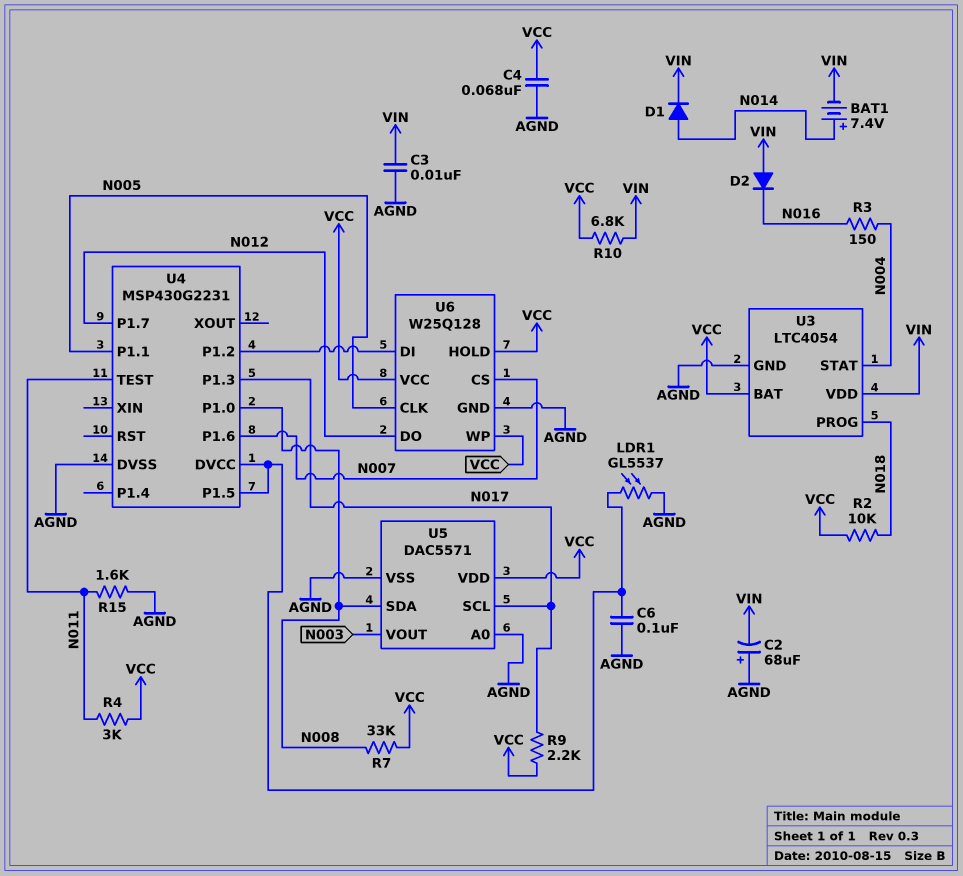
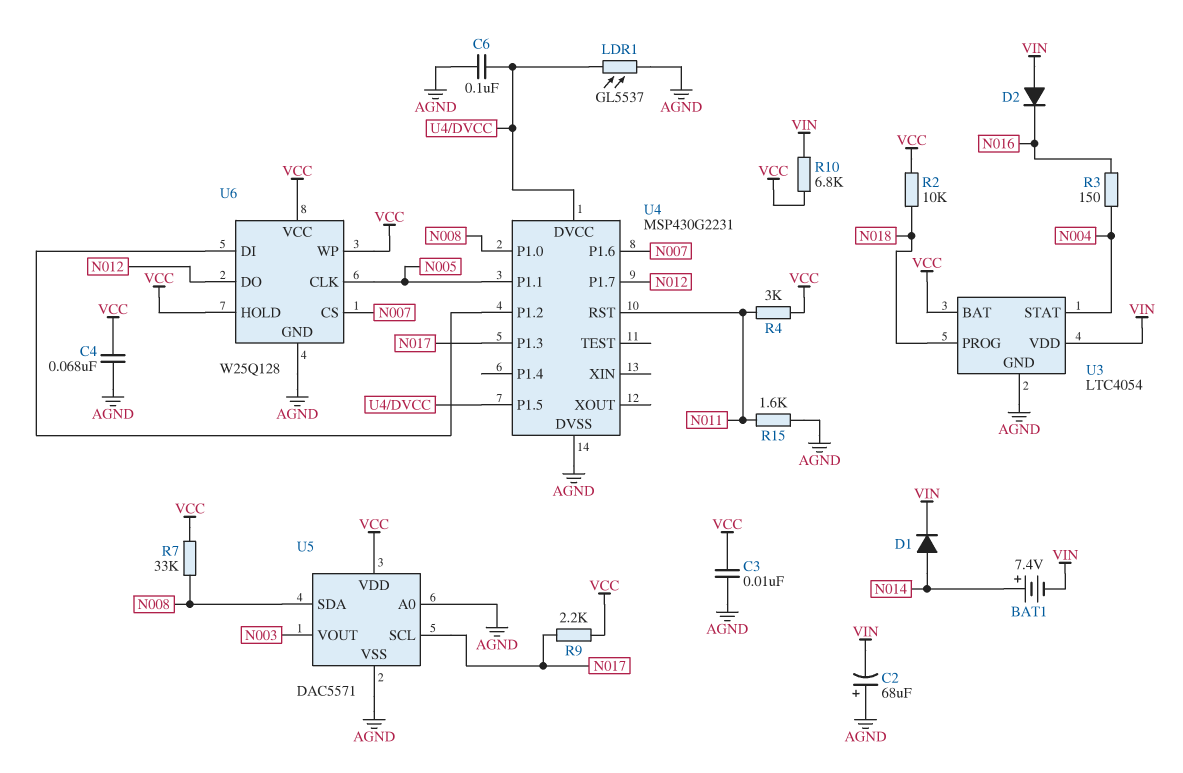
C3: 10nF (AGND, VIN) -> 10nF (AGND, VCC)
U4 pin RST: none -> N011
U4 pin TEST: N011 -> none

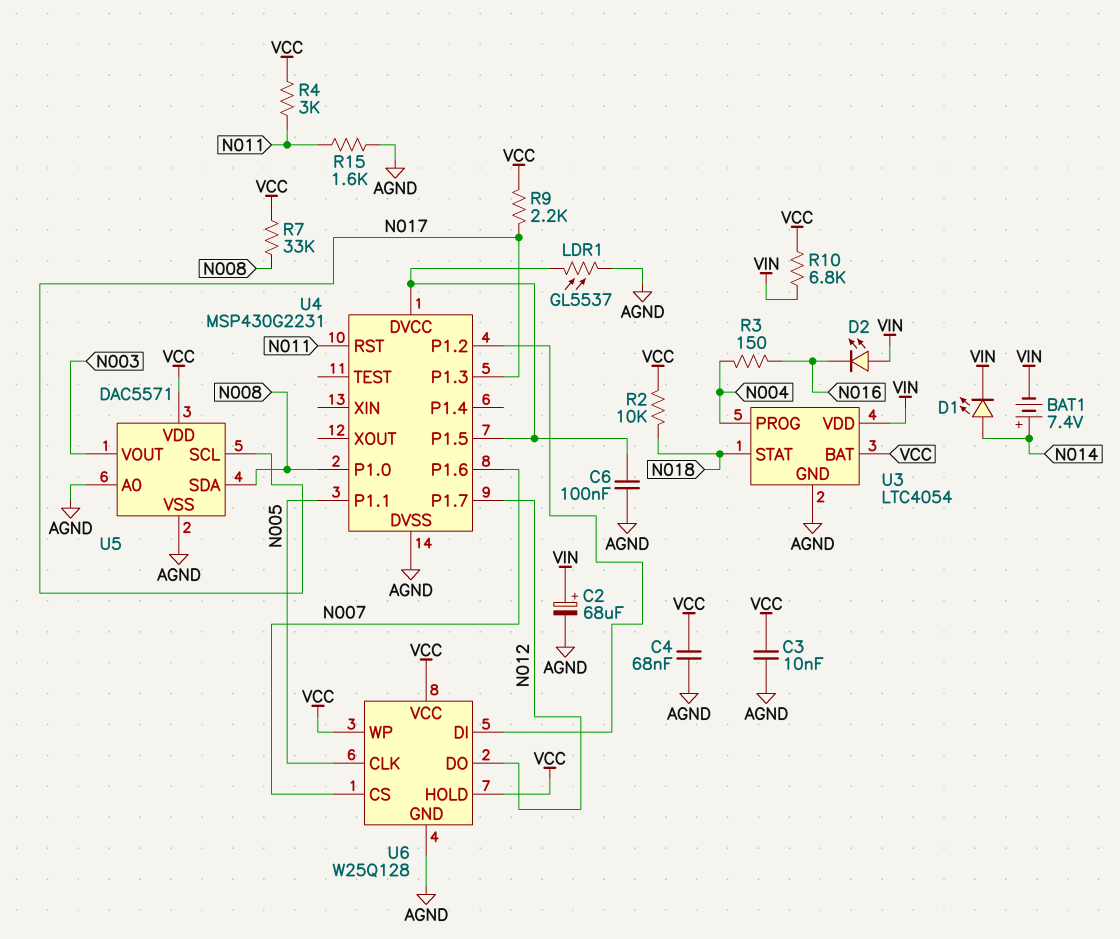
C2: 68uF (plus AGND, minus VIN) -> 68uF (plus VIN, minus AGND)
D1: diode (A N014, K VIN) -> LED (A N014, K VIN)
D2: diode (A VIN, K N016) -> LED (A VIN, K N016)
U3 pin PROG: N018 -> N004
U3 pin STAT: N004 -> N018

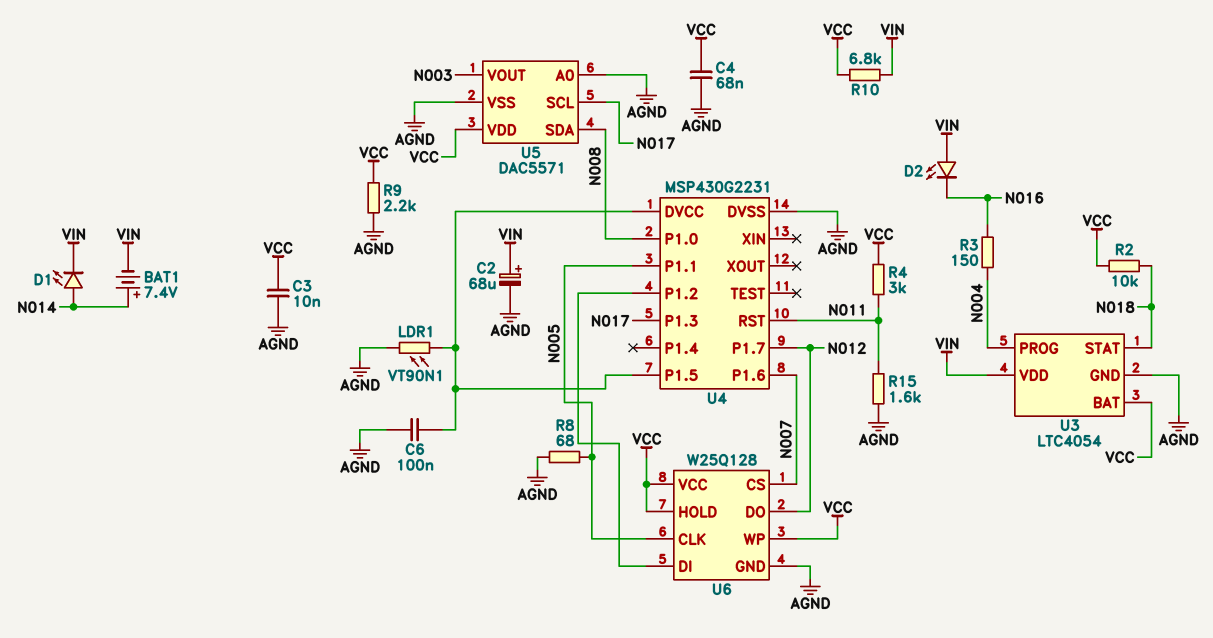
LDR1: GL5537 (AGND, U4/DVCC) -> VT90N1 (AGND, U4/DVCC)
R7: 33k (N008, VCC) -> none
R8: none -> 68 (AGND, N005)
R9: 2.2k (N017, VCC) -> 2.2k (AGND, VCC)

